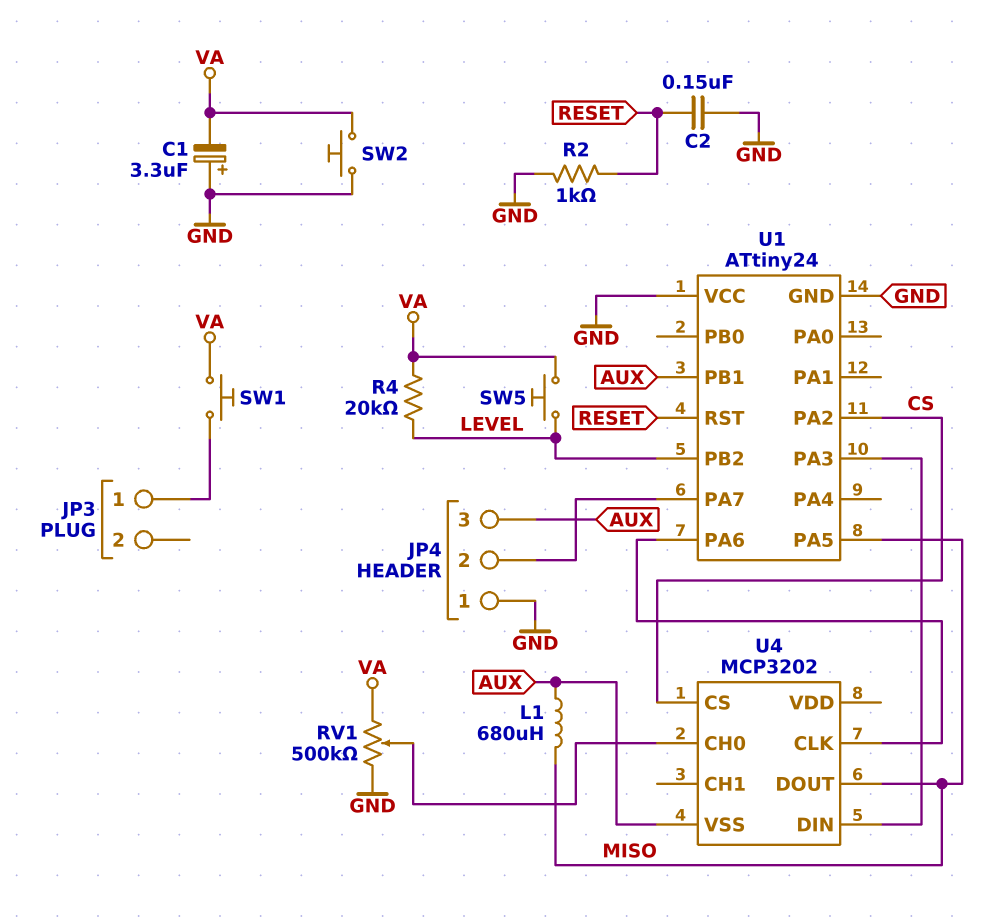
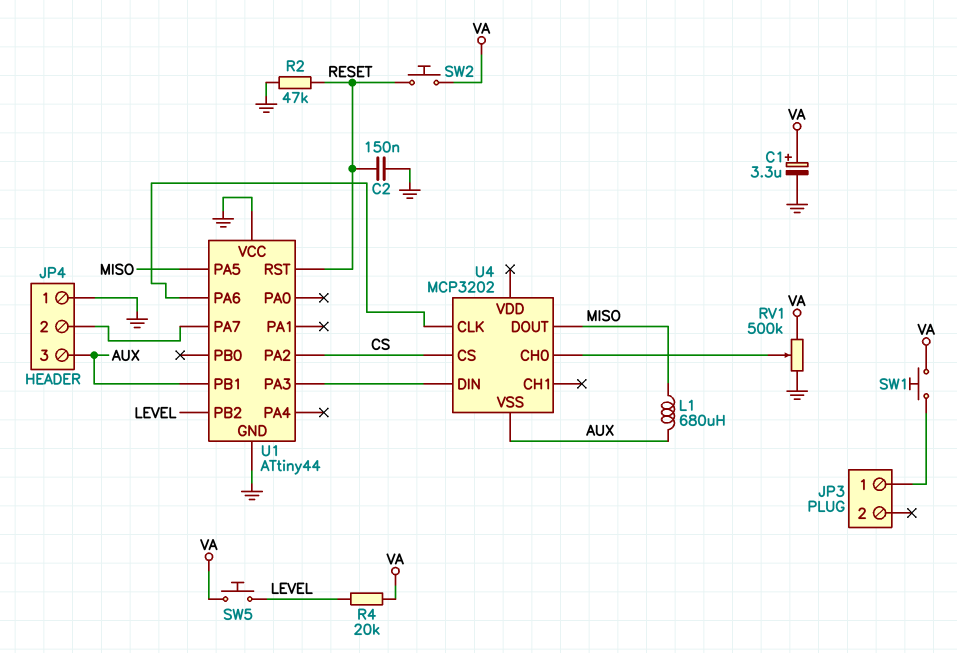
C1: 3.3uF (plus GND, minus VA) -> 3.3uF (plus VA, minus GND)
R2: 1k (GND, RESET) -> 47k (GND, RESET)
SW2: button (GND, VA) -> button (RESET, VA)
U1: ATtiny24 -> ATtiny44

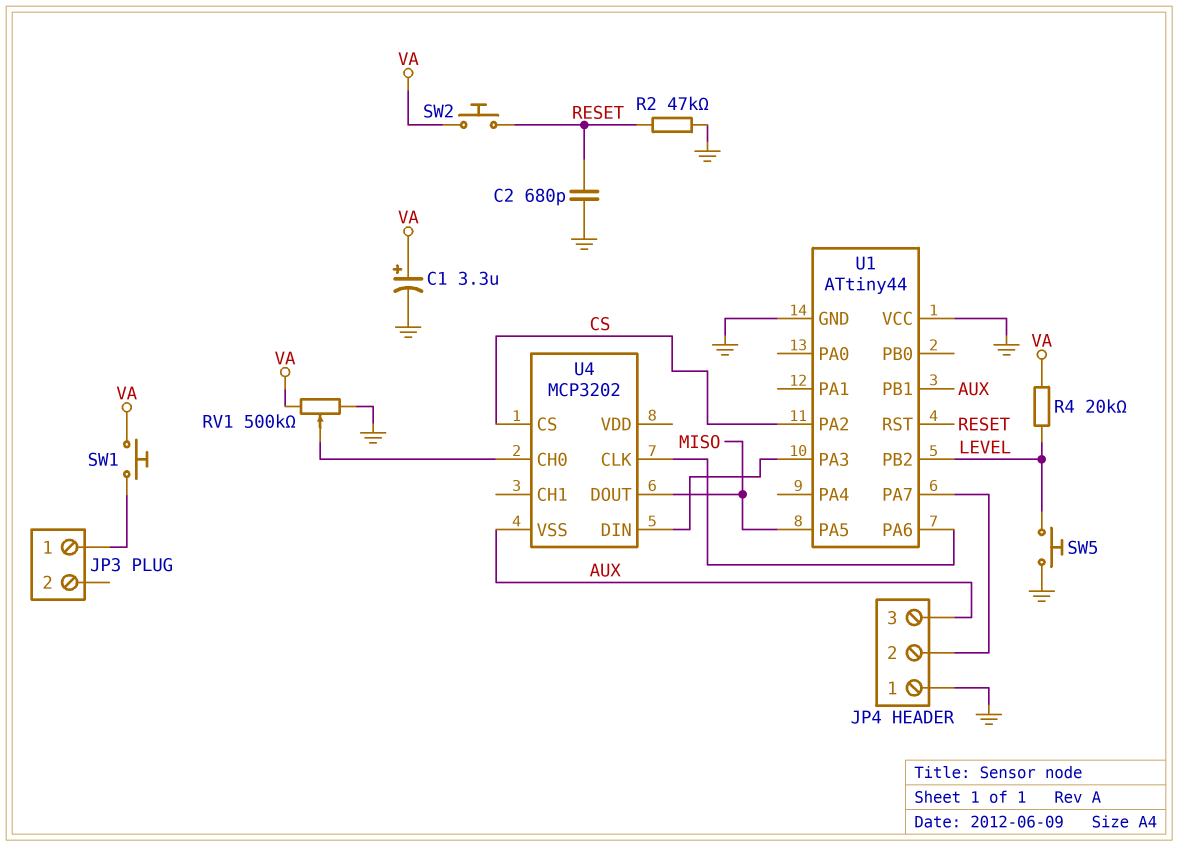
C2: 150nF (GND, RESET) -> 680pF (GND, RESET)
L1: 680uH (AUX, MISO) -> none
SW5: button (LEVEL, VA) -> button (GND, LEVEL)

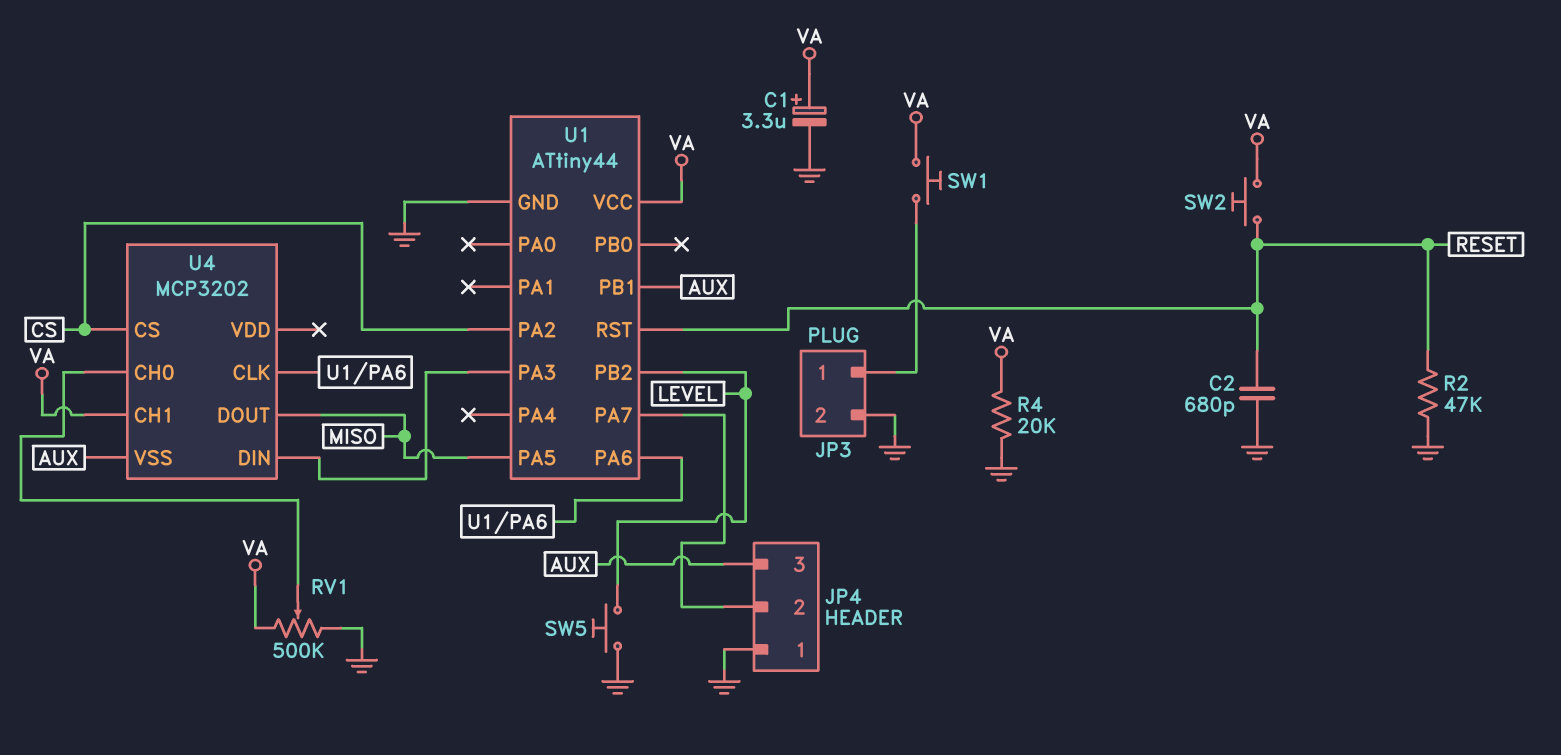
JP3 pin 2: none -> GND
R4: 20k (LEVEL, VA) -> 20k (GND, VA)
U1 pin VCC: GND -> VA
U4 pin CH1: none -> VA

